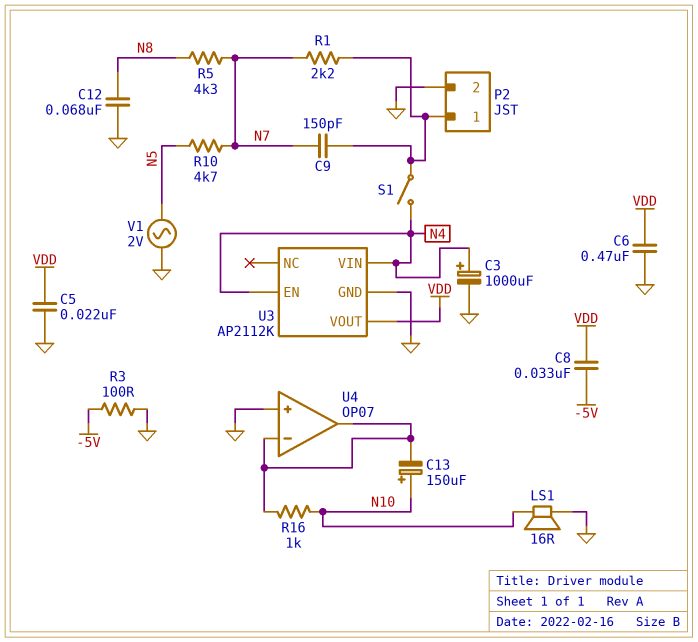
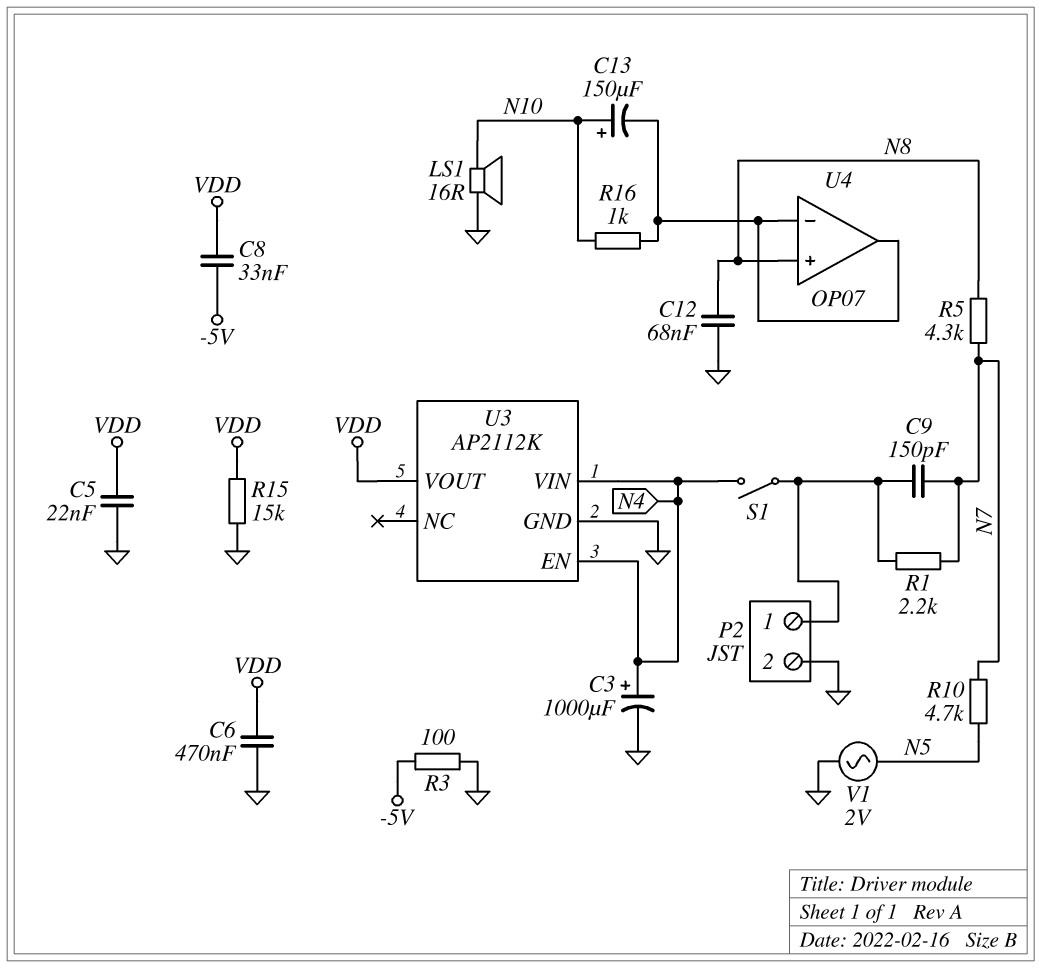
R15: none -> 15k (GND, VDD)
U4 pin in+: GND -> N8

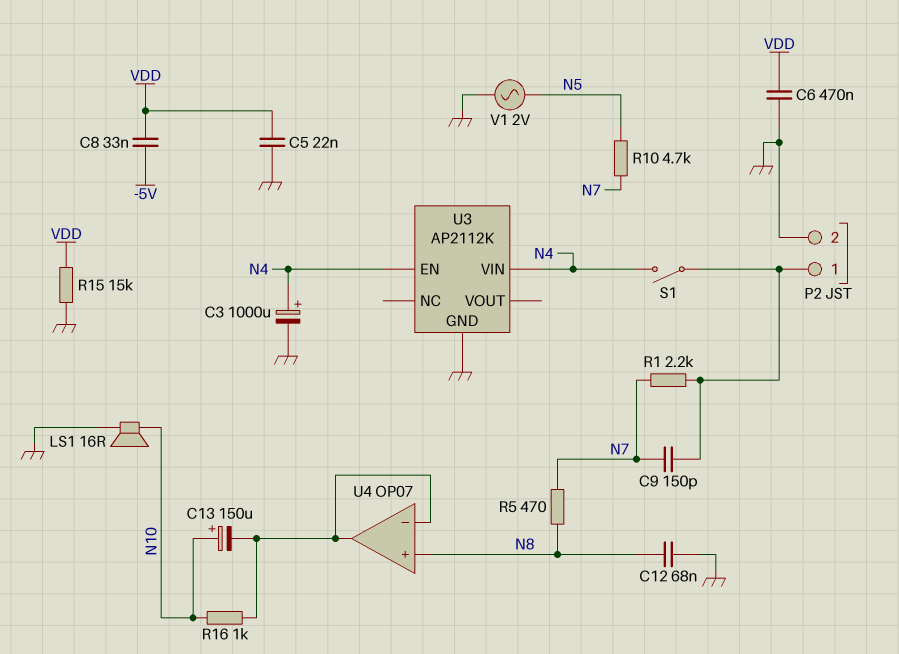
R3: 100 (-5V, GND) -> none
R5: 4.3k (N7, N8) -> 470 (N7, N8)
U3 pin VOUT: VDD -> none

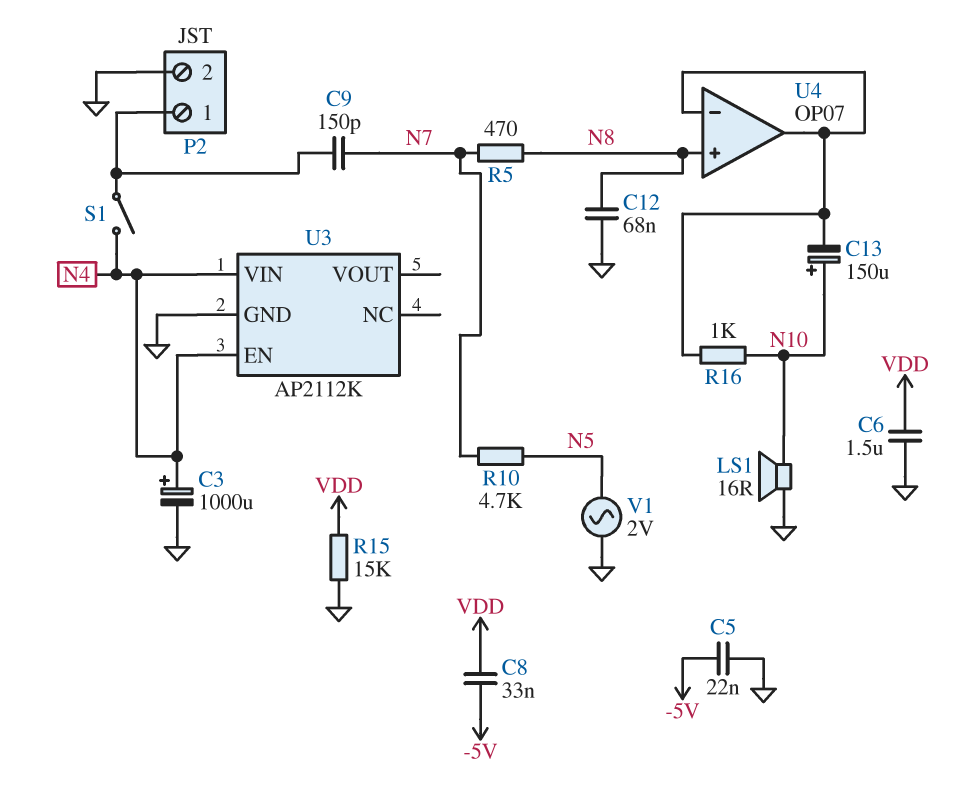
C5: 22nF (GND, VDD) -> 22nF (-5V, GND)
C6: 470nF (GND, VDD) -> 1.5uF (GND, VDD)
R1: 2.2k (N7, P2/1) -> none

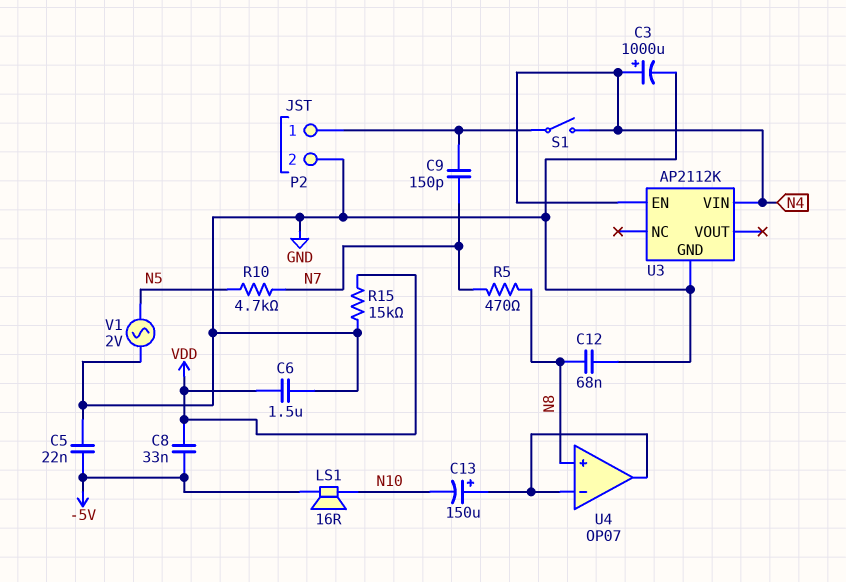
C13: 150uF (plus N10, minus U4/in-) -> 150uF (plus U4/in-, minus N10)
LS1: speaker 16R (GND, N10) -> speaker 16R (-5V, N10)
R16: 1k (N10, U4/in-) -> none

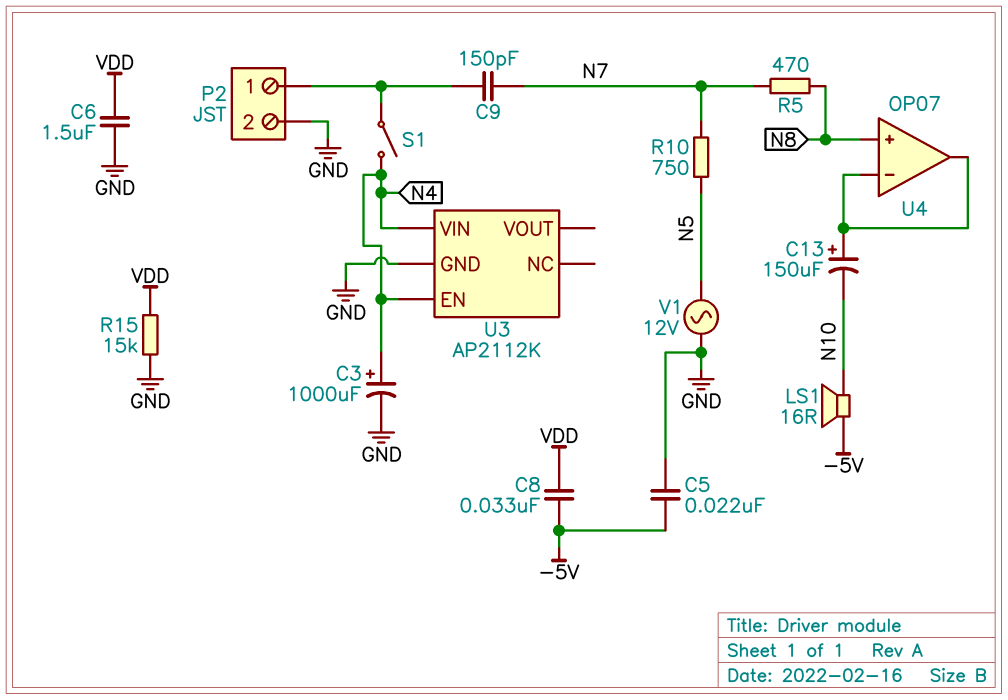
C12: 68nF (GND, N8) -> none
R10: 4.7k (N5, N7) -> 750 (N5, N7)
V1: AC 2V (GND, N5) -> AC 12V (GND, N5)

